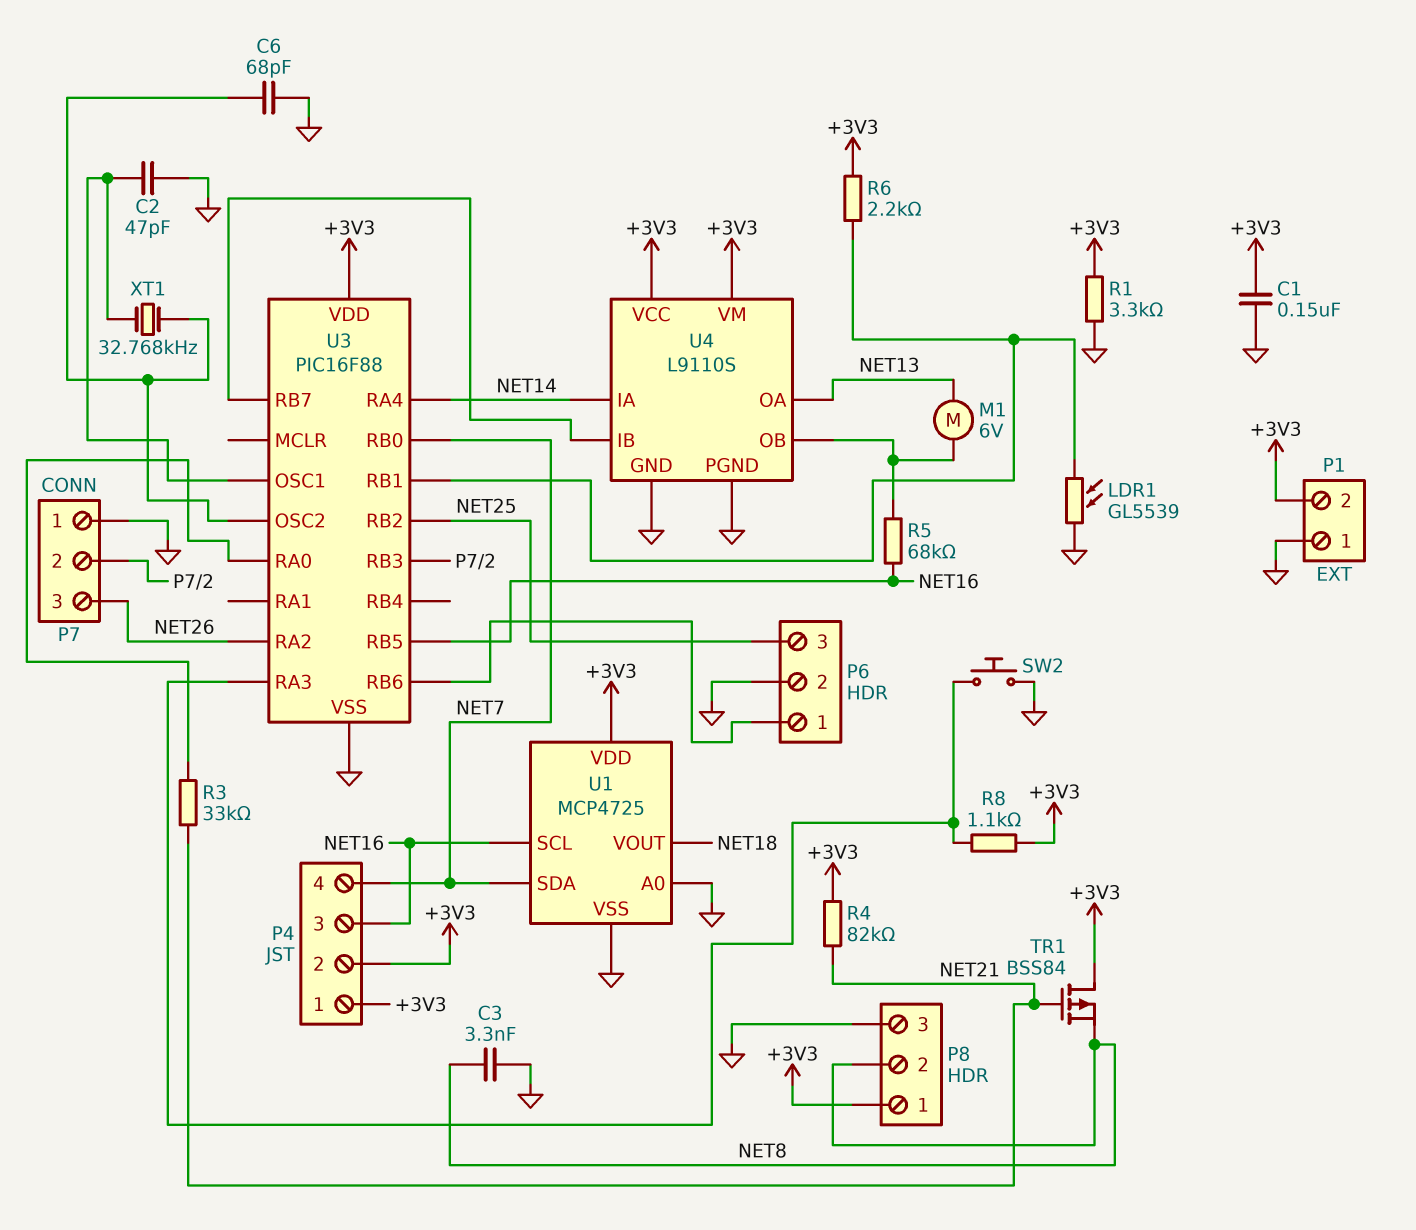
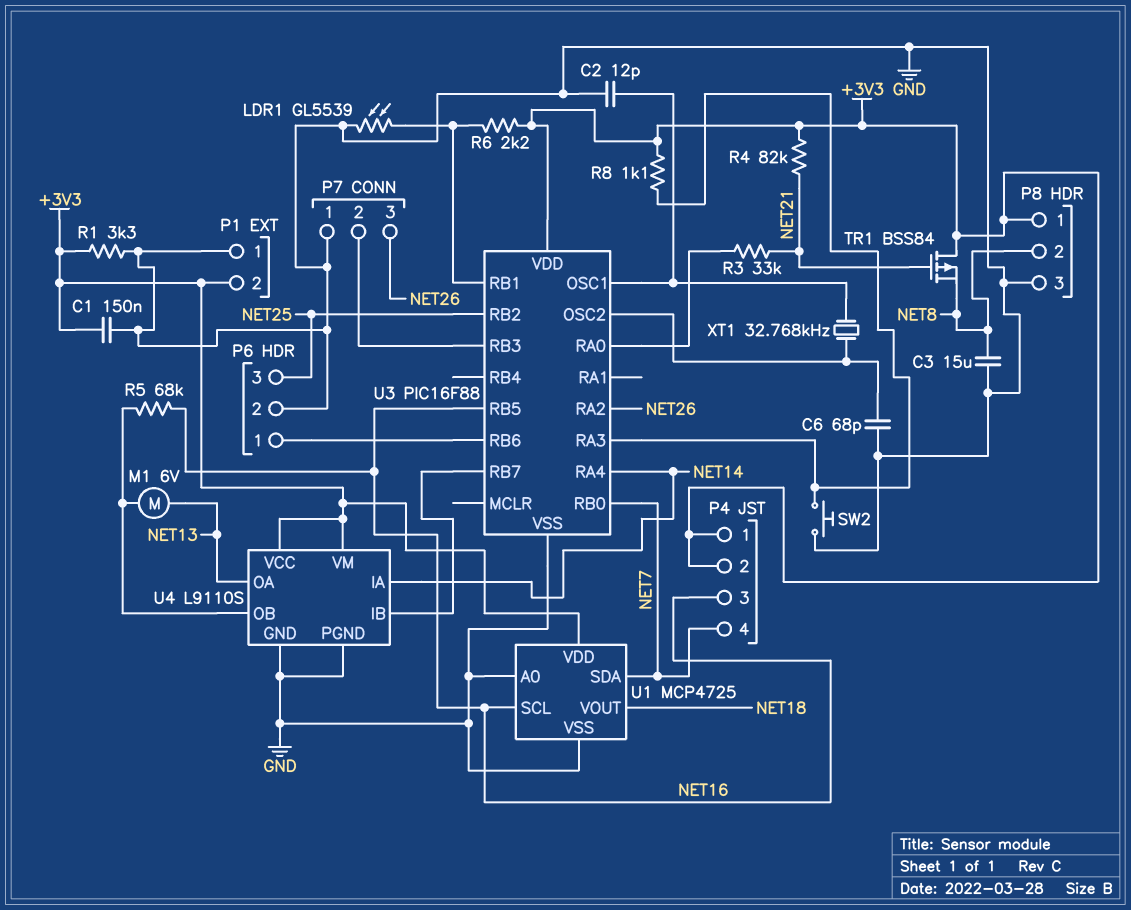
C2: 47pF (GND, U3/OSC1) -> 12pF (GND, U3/OSC1)
C3: 3.3nF (GND, NET8) -> 15uF (GND, NET8)

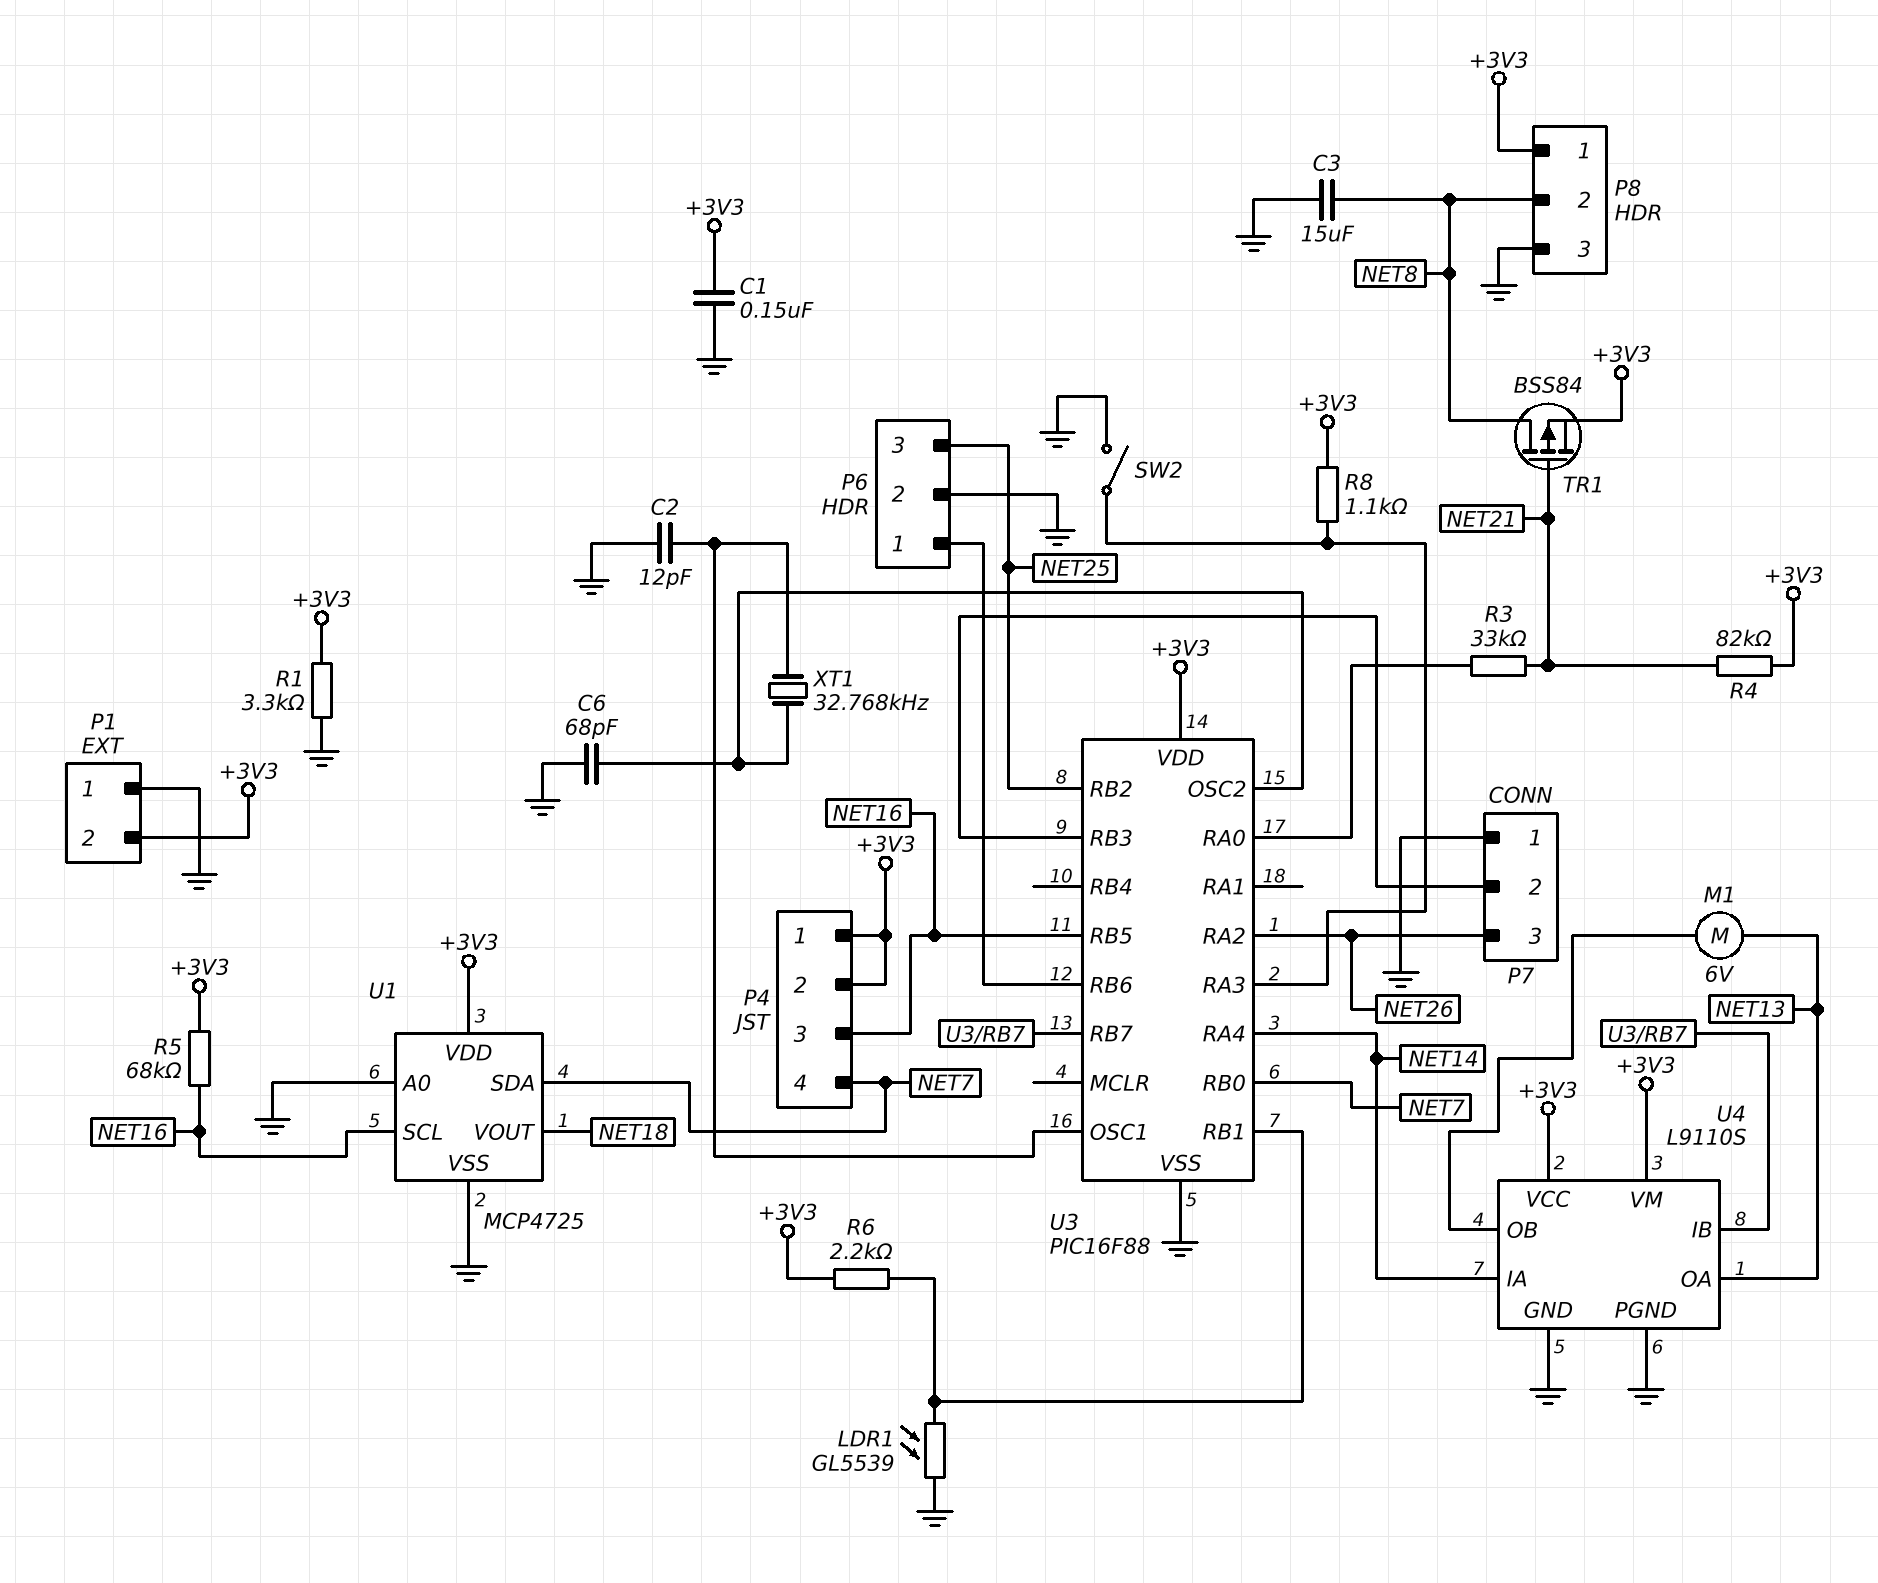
R5: 68k (NET16, U4/OB) -> 68k (+3V3, NET16)
SW2: button (GND, U3/RA3) -> switch (GND, U3/RA3)
TR1: PMOS BSS84 (G NET21, D +3V3, S NET8) -> PMOS BSS84 (G NET21, D NET8, S +3V3)

